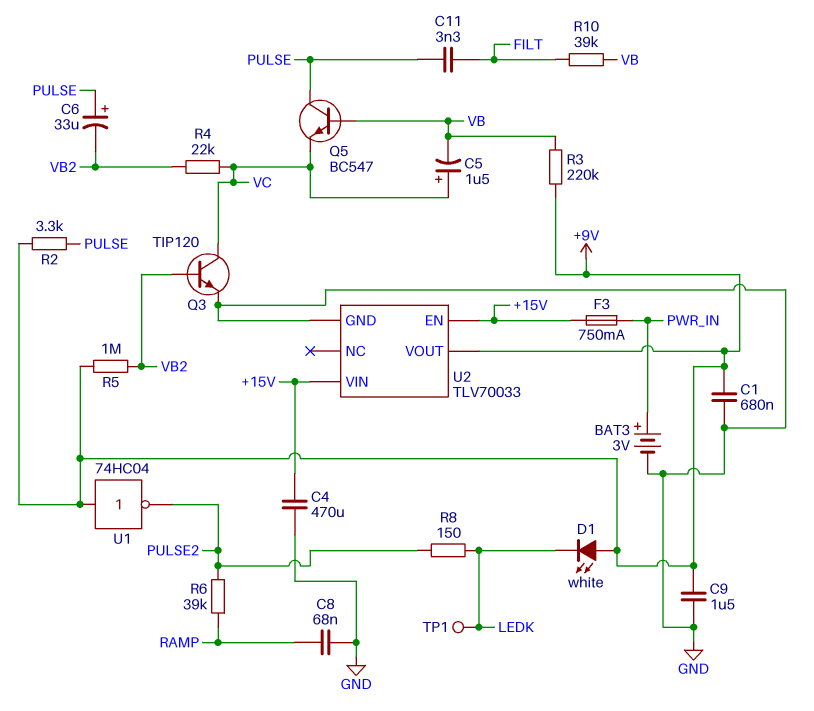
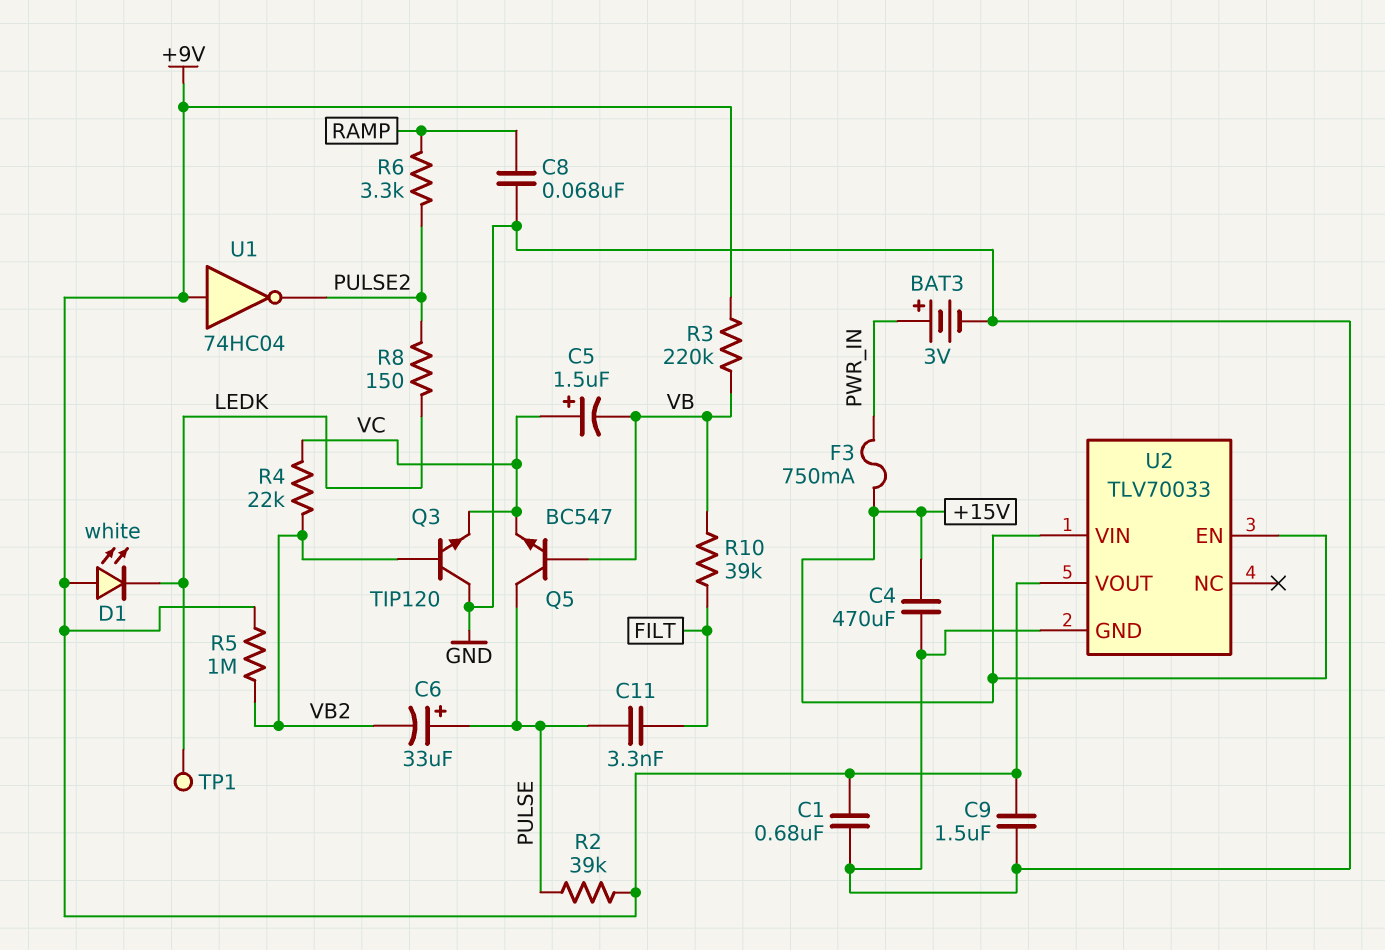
Q3: NPN TIP120 (B VB2, C VC, E GND) -> NPN TIP120 (B VB2, C GND, E VC)
R2: 3.3k (+9V, PULSE) -> 39k (+9V, PULSE)
R6: 39k (PULSE2, RAMP) -> 3.3k (PULSE2, RAMP)

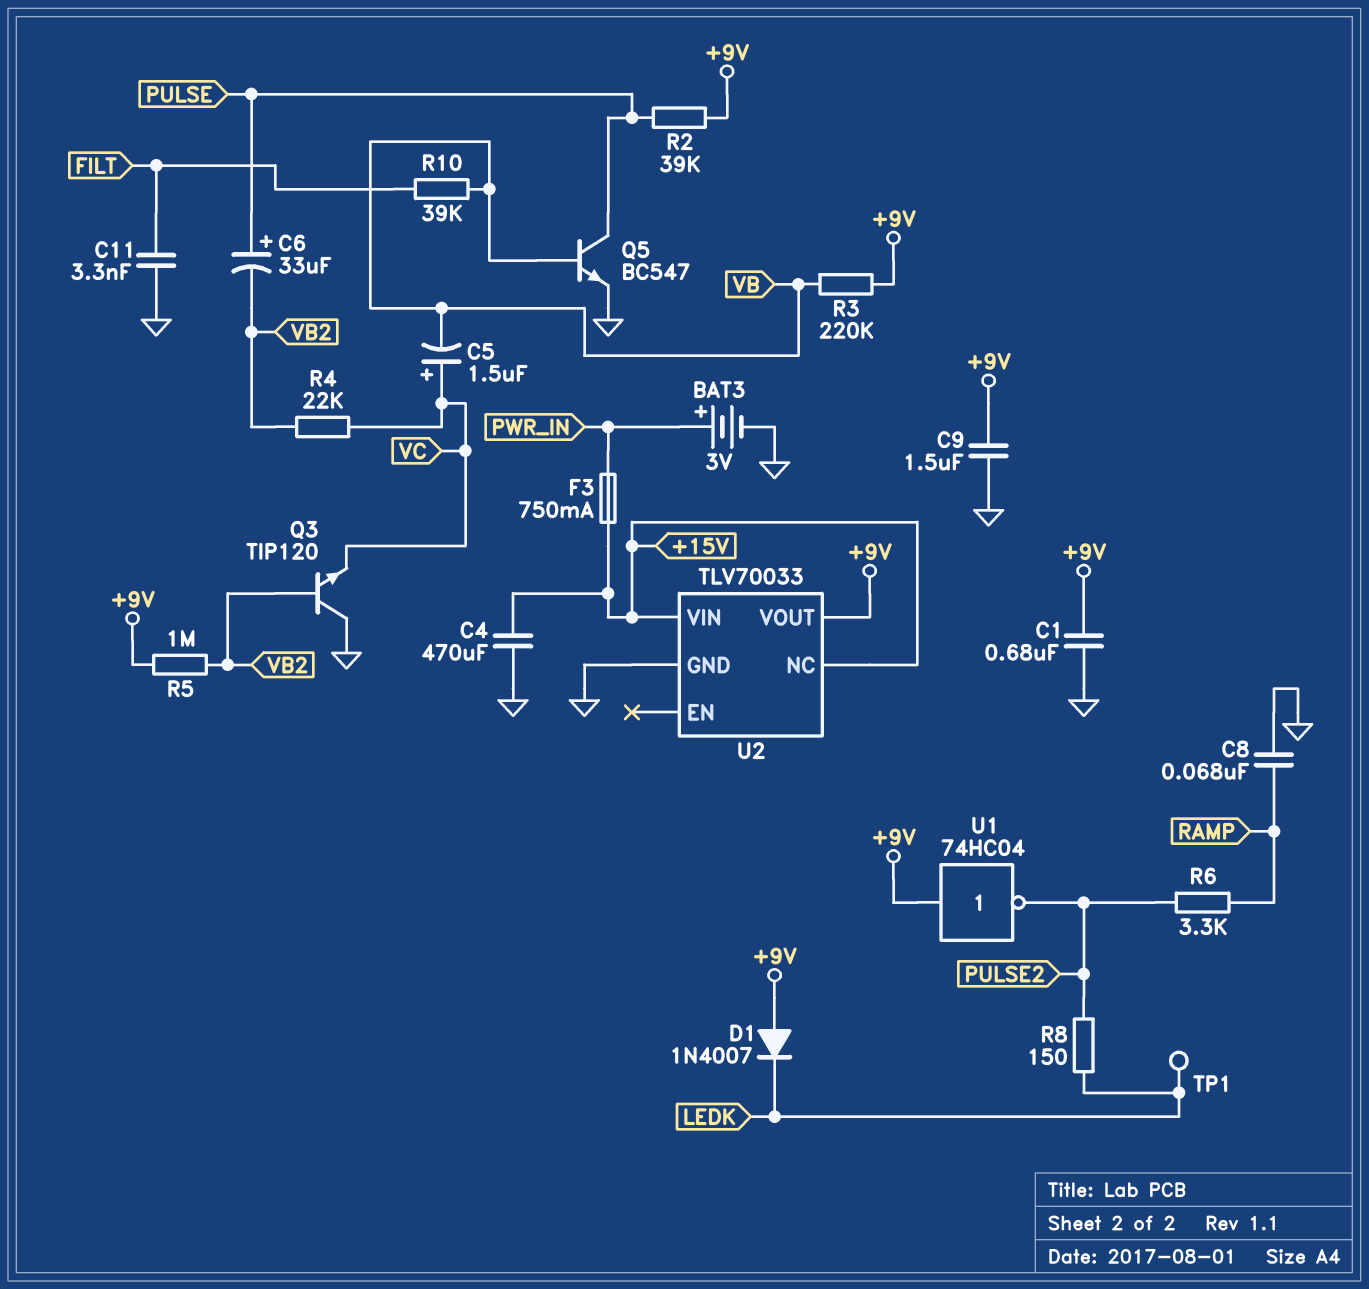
C11: 3.3nF (FILT, PULSE) -> 3.3nF (FILT, GND)
D1: LED white (A +9V, K LEDK) -> diode 1N4007 (A +9V, K LEDK)
Q5: NPN BC547 (B VB, C PULSE, E VC) -> NPN BC547 (B VB, C PULSE, E GND)
U2 pin EN: +15V -> none
U2 pin NC: none -> +15V

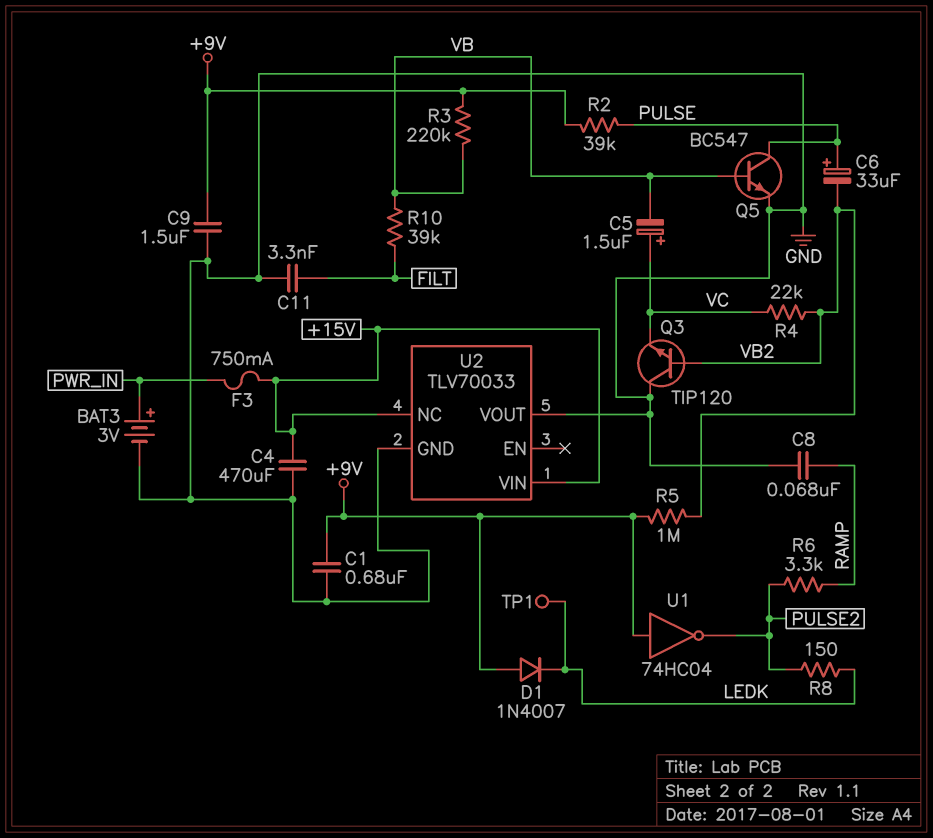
U2 pin VOUT: +9V -> GND

